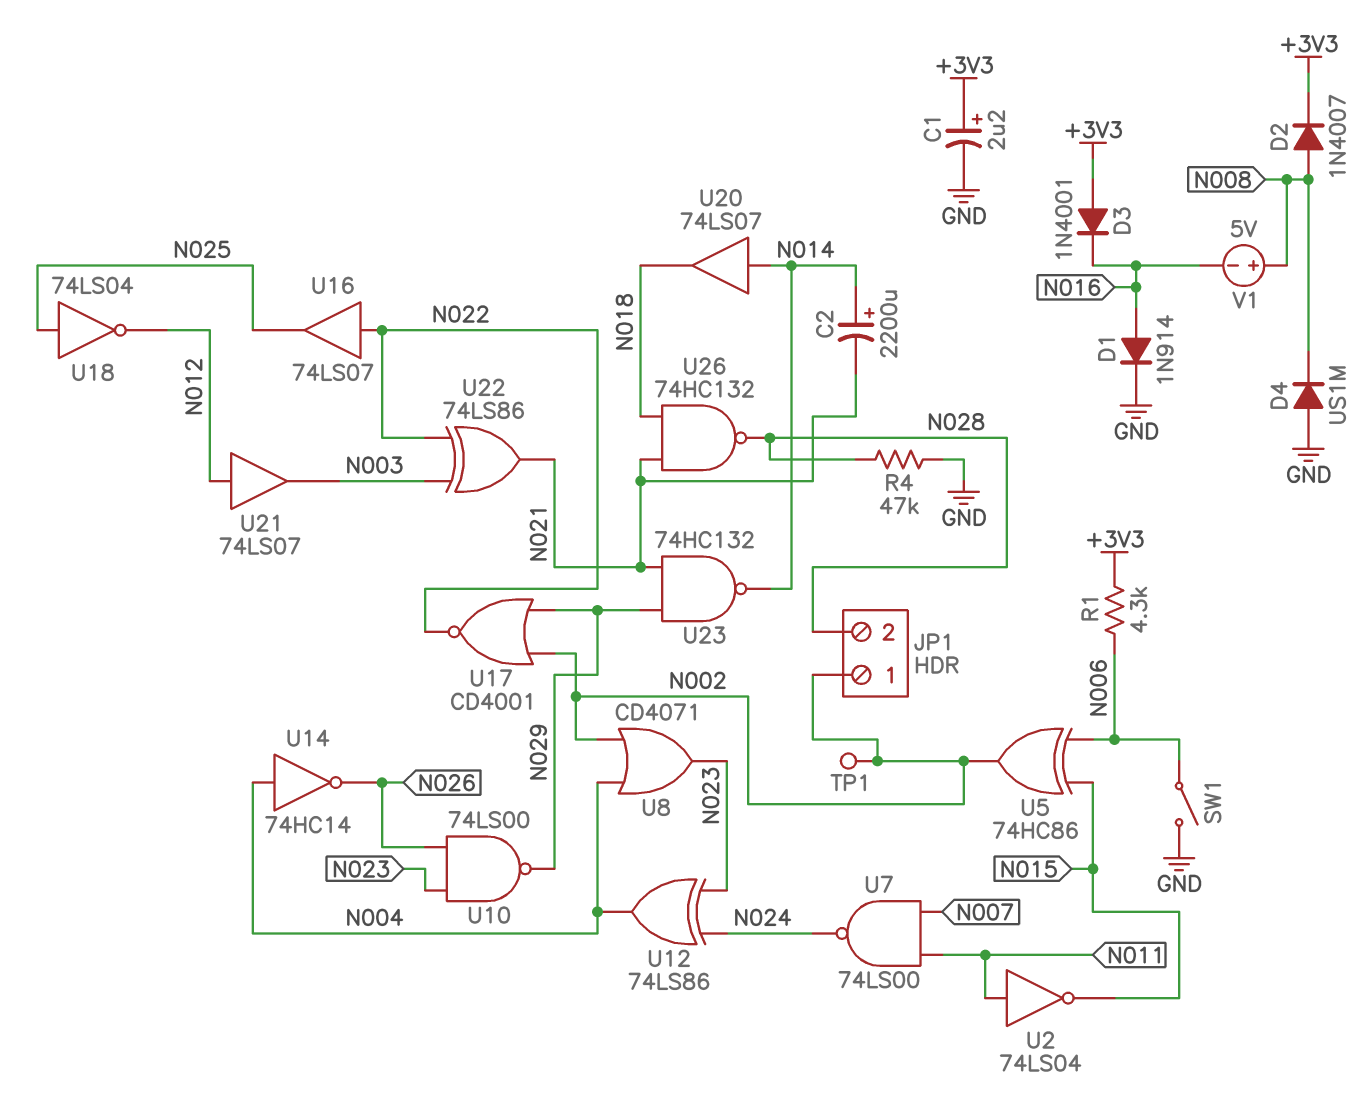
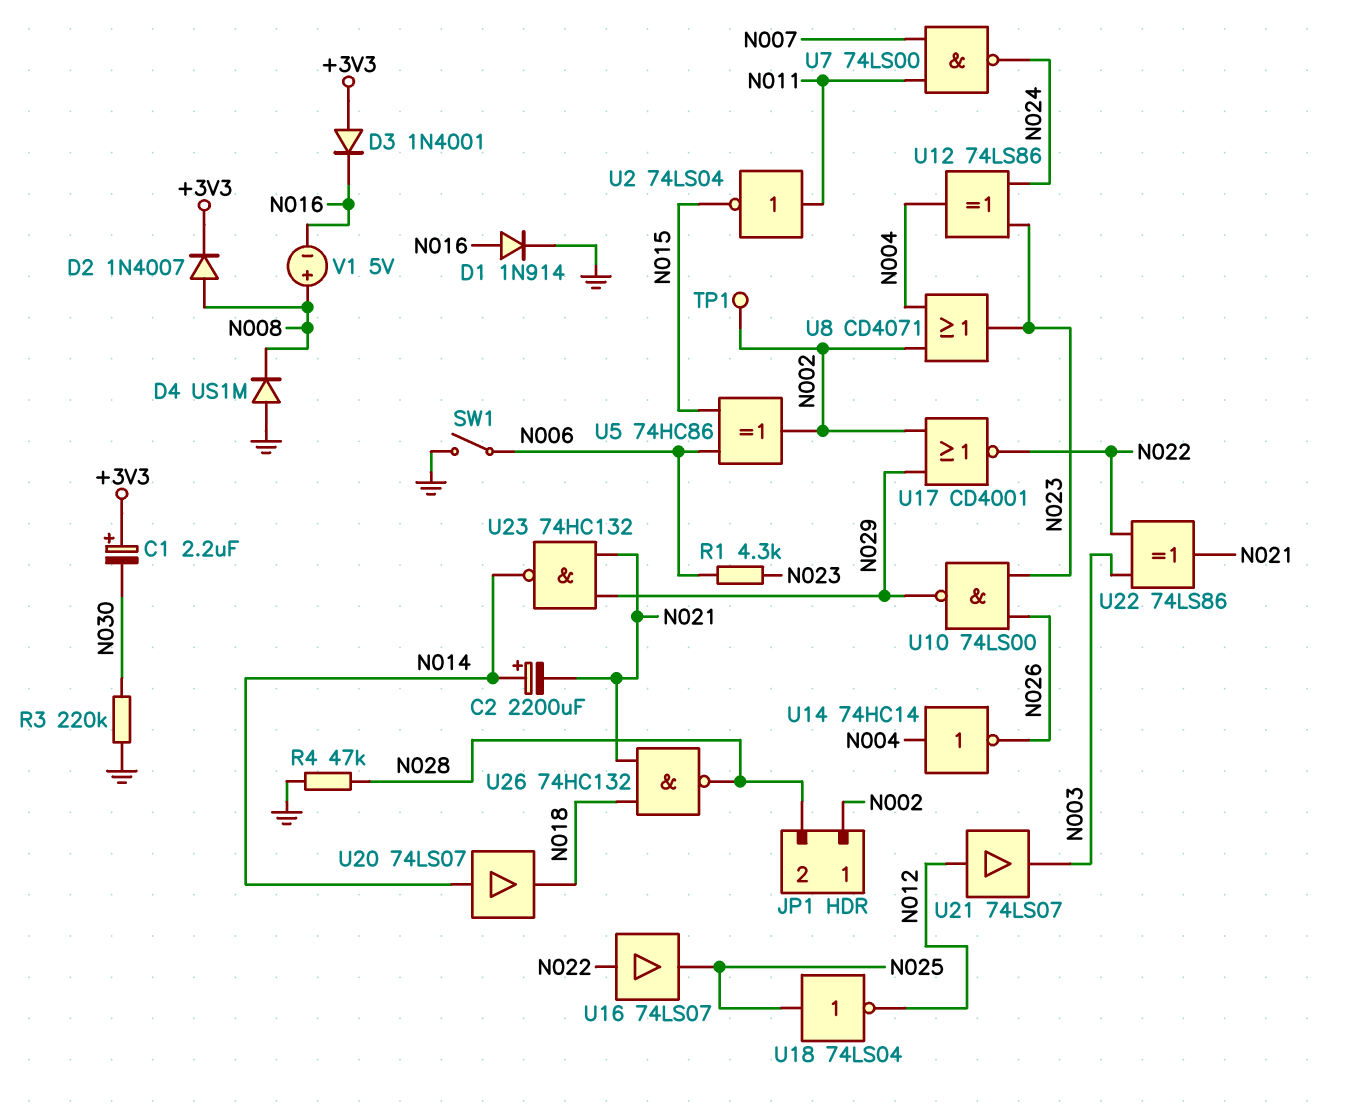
C1: 2.2uF (plus +3V3, minus GND) -> 2.2uF (plus +3V3, minus N030)
R1: 4.3k (+3V3, N006) -> 4.3k (N006, N023)
R3: none -> 220k (GND, N030)

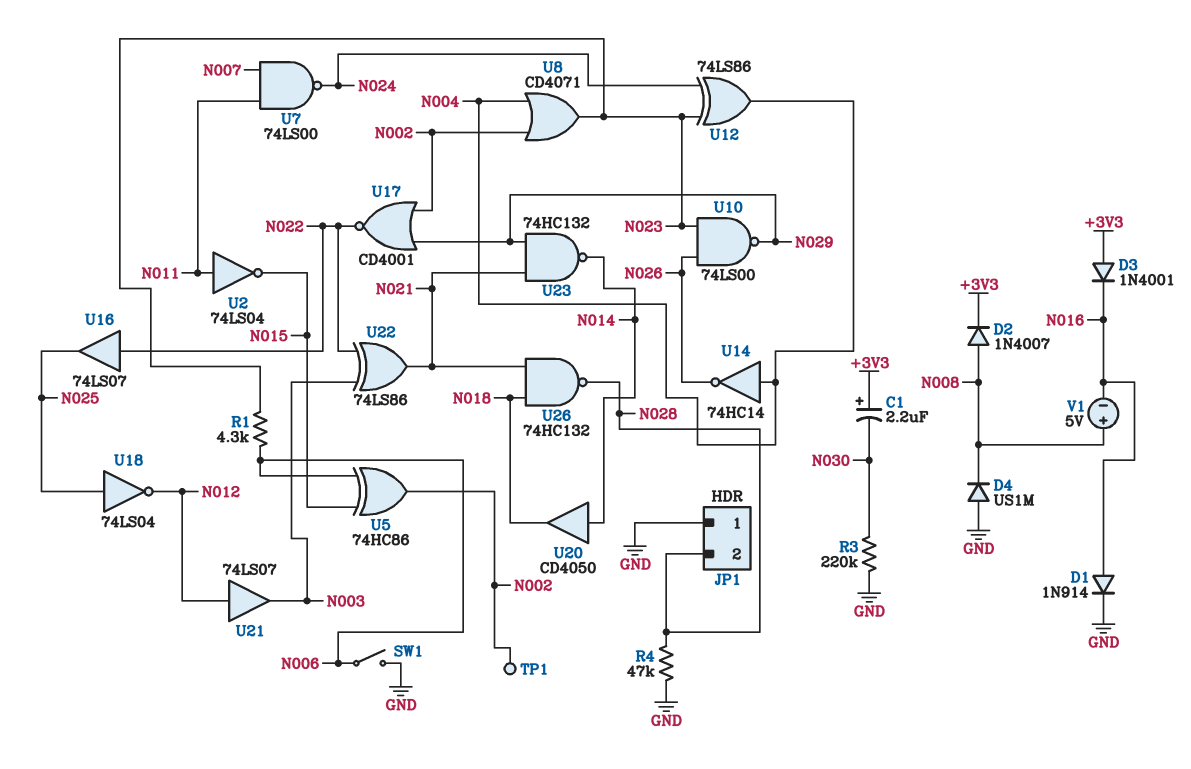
C2: 2200uF (plus N014, minus N021) -> none
JP1 pin 1: N002 -> GND
U20: buffer 74LS07 (in N014, out N018) -> buffer CD4050 (in N014, out N018)

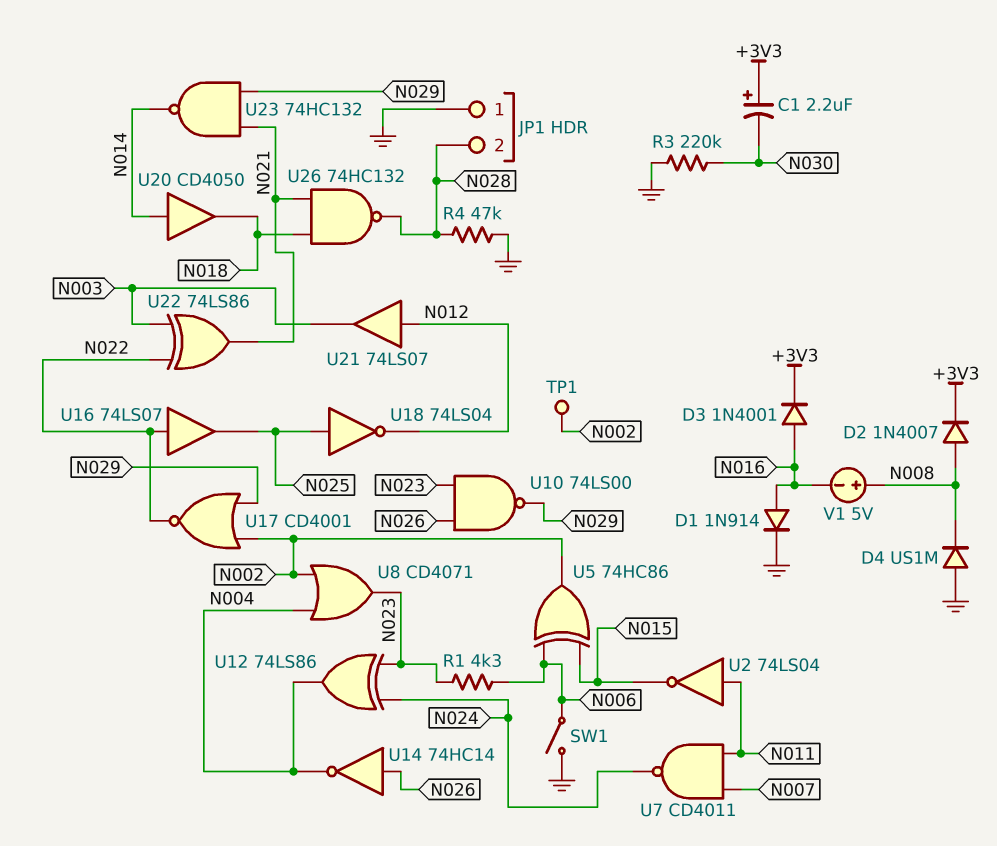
D3: diode 1N4001 (A +3V3, K N016) -> diode 1N4001 (A N016, K +3V3)
U7: NAND 74LS00 (in N007, in N011, out N024) -> NAND CD4011 (in N007, in N011, out N024)
U14: NOT 74HC14 (in N004, out N026) -> NOT 74HC14 (in N026, out N004)

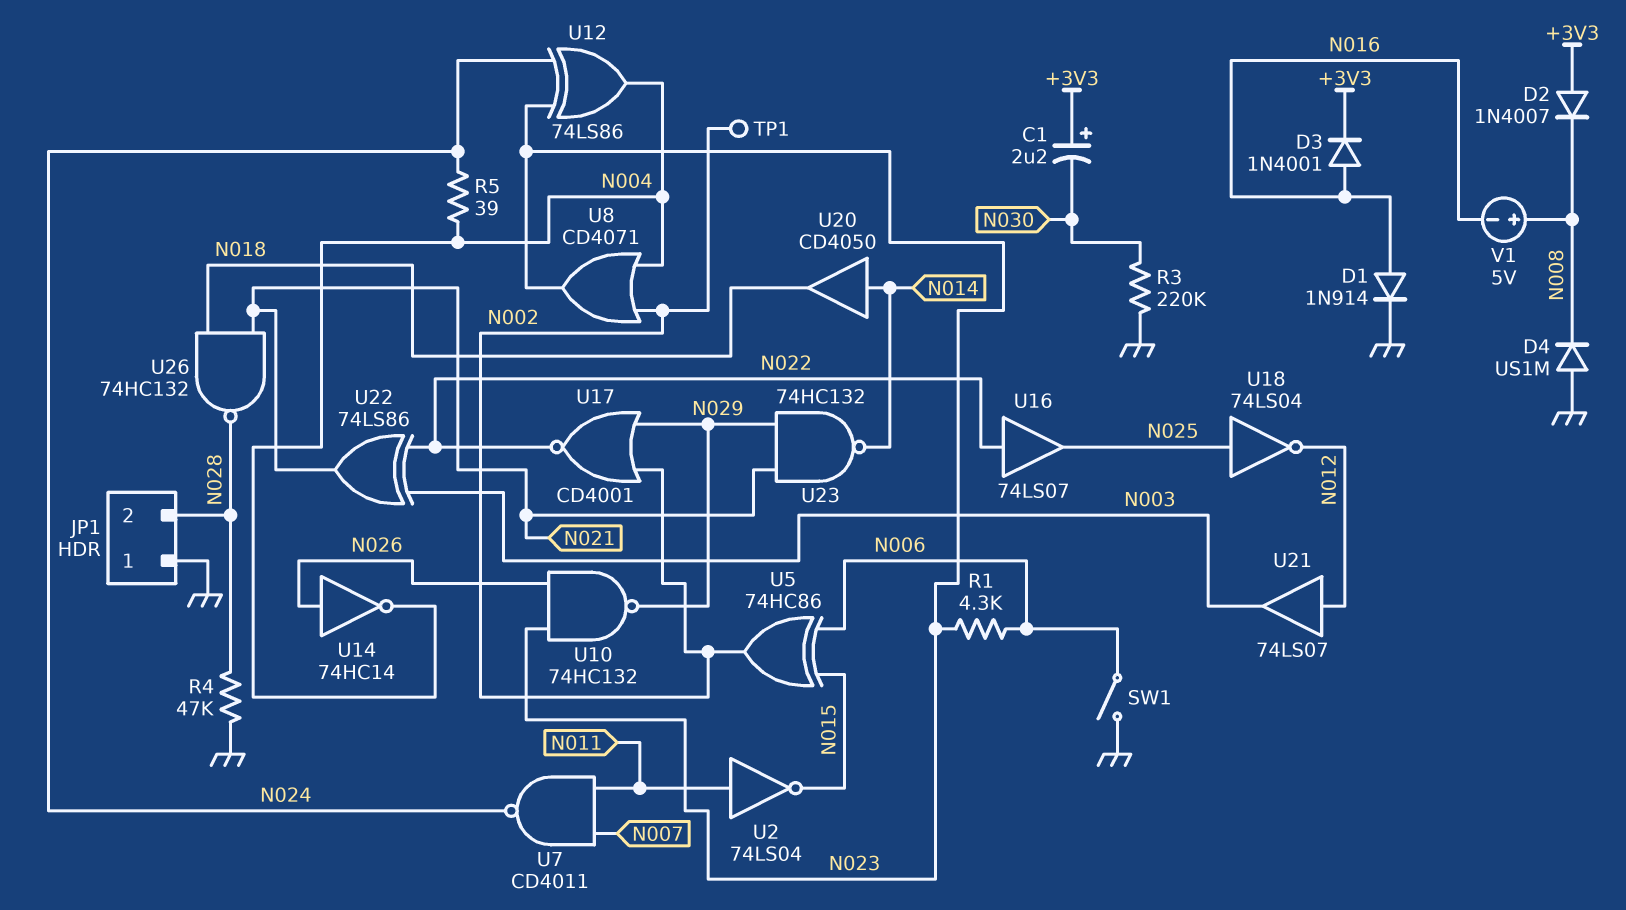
D2: diode 1N4007 (A N008, K +3V3) -> diode 1N4007 (A +3V3, K N008)
R5: none -> 39 (N004, N024)
U10: NAND 74LS00 (in N023, in N026, out N029) -> NAND 74HC132 (in N023, in N026, out N029)

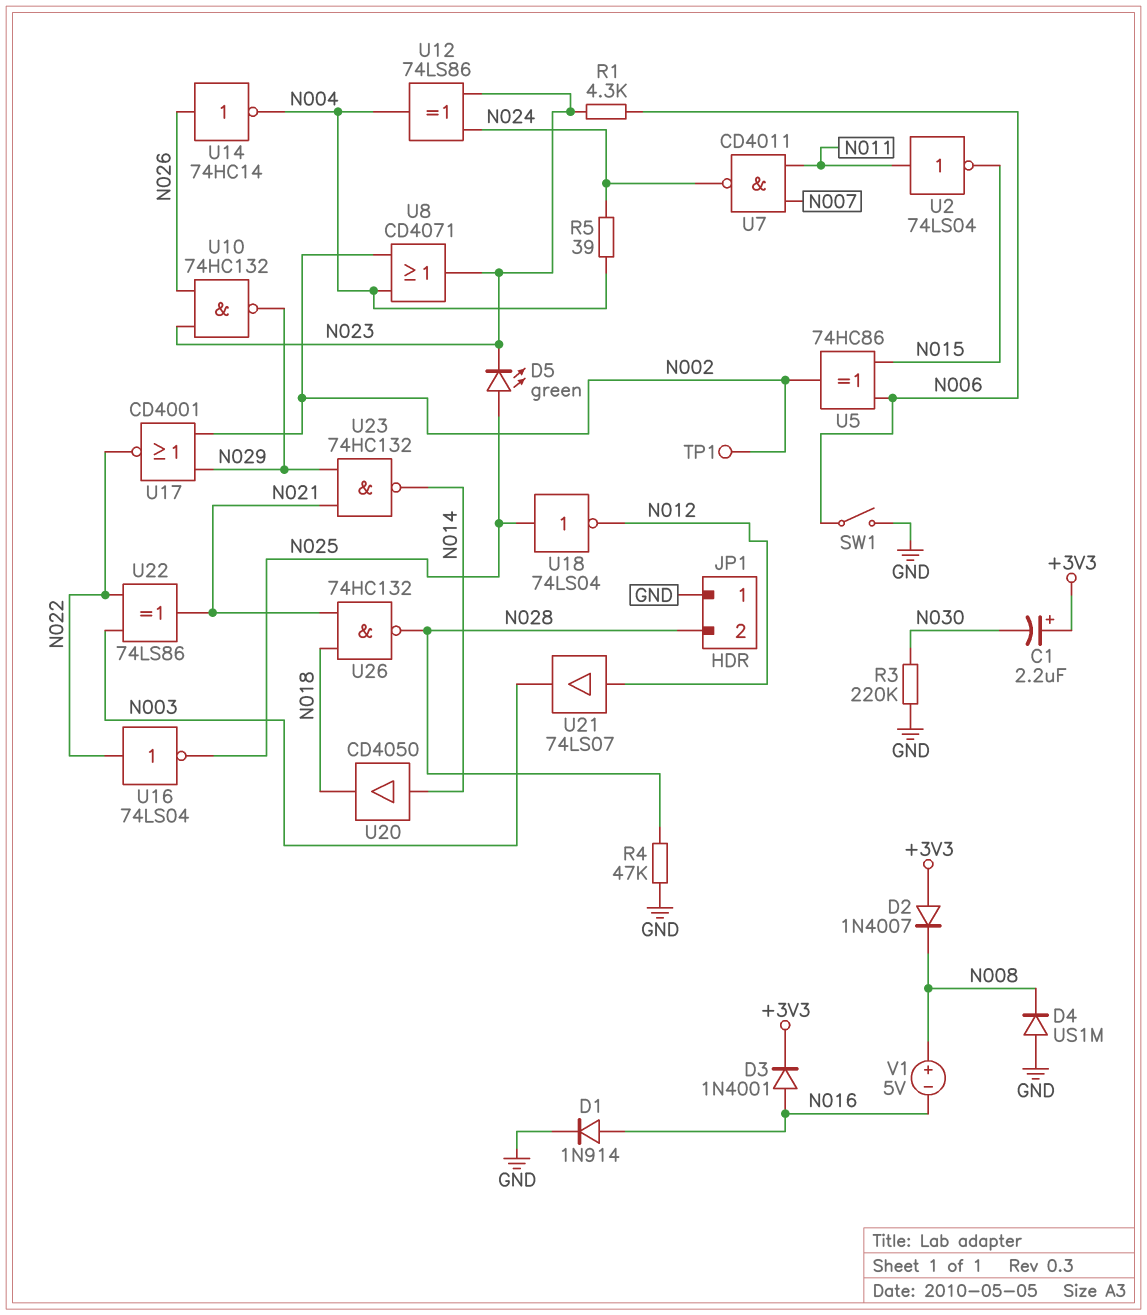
D5: none -> LED green (A N025, K N023)
U16: buffer 74LS07 (in N022, out N025) -> NOT 74LS04 (in N022, out N025)

